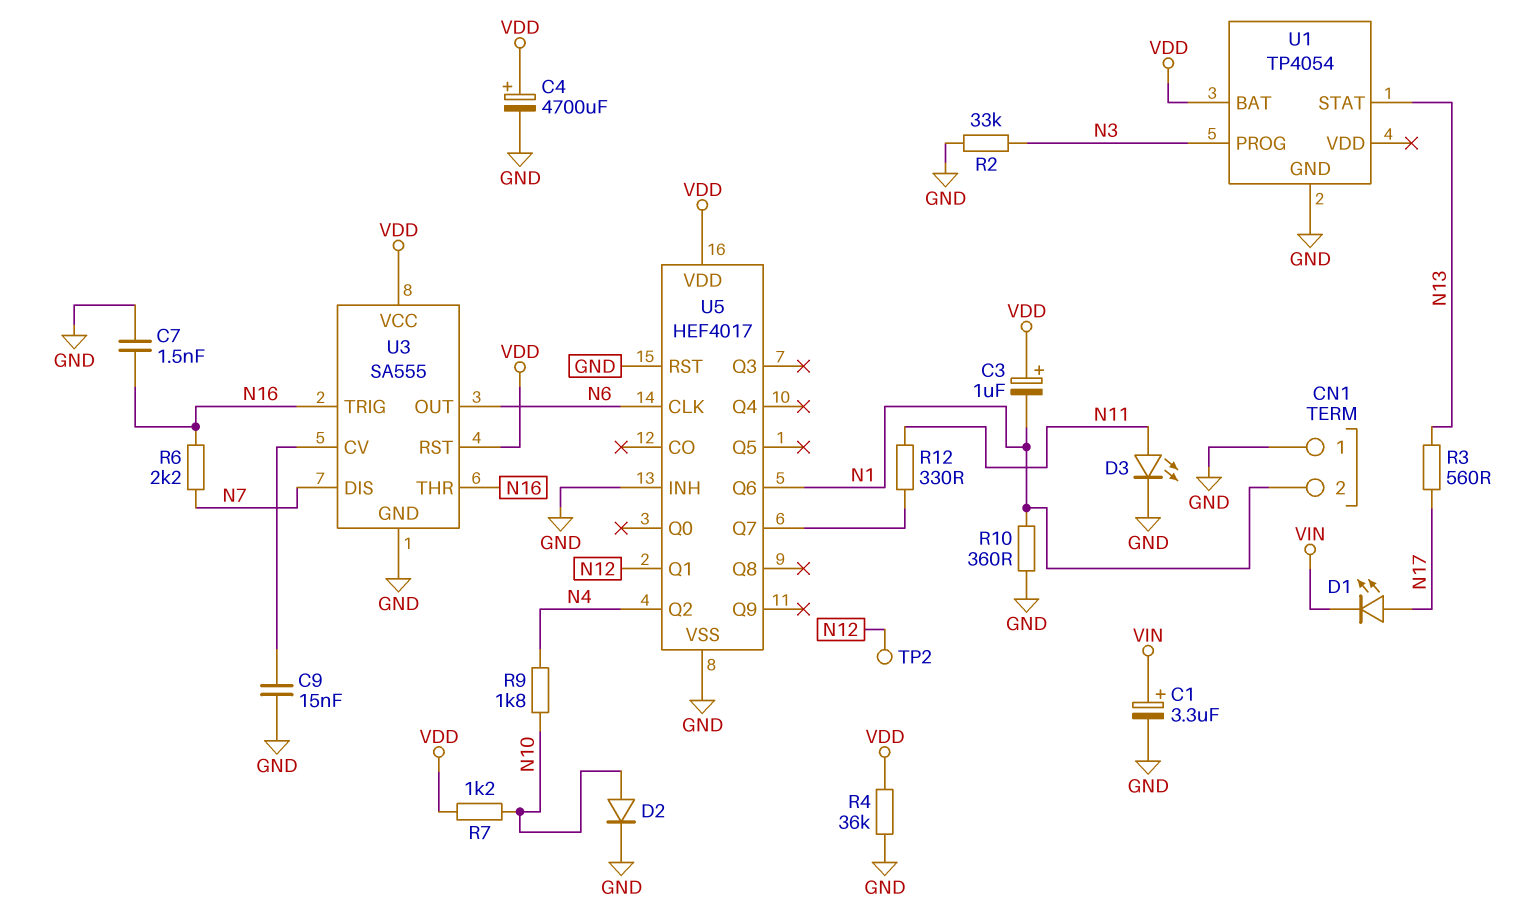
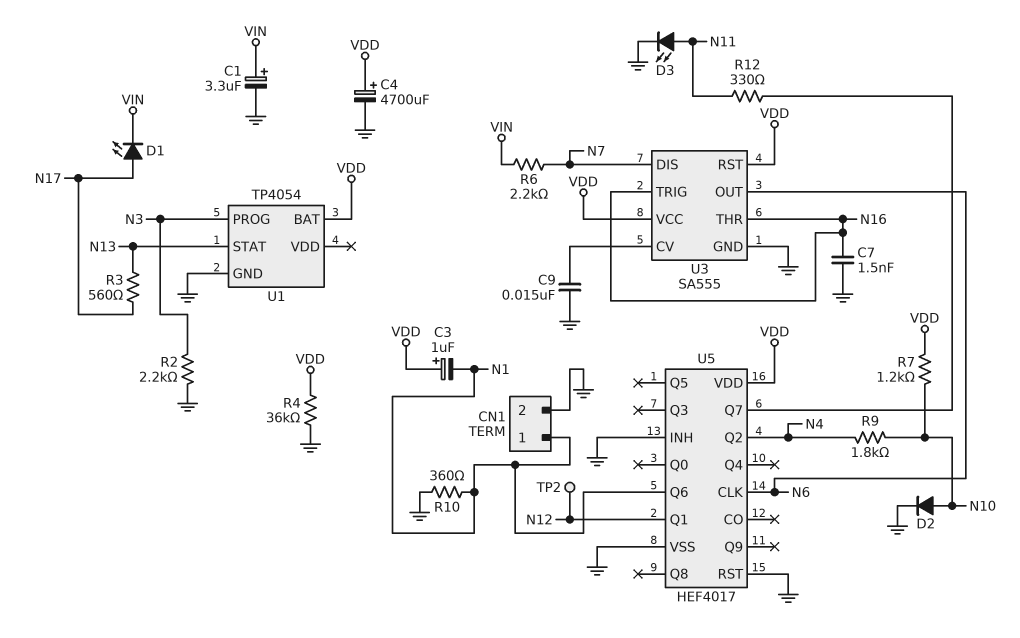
CN1 pin 1: GND -> N1
CN1 pin 2: N1 -> GND
R2: 33k (GND, N3) -> 2.2k (GND, N3)
R6: 2.2k (N7, N16) -> 2.2k (N7, VIN)

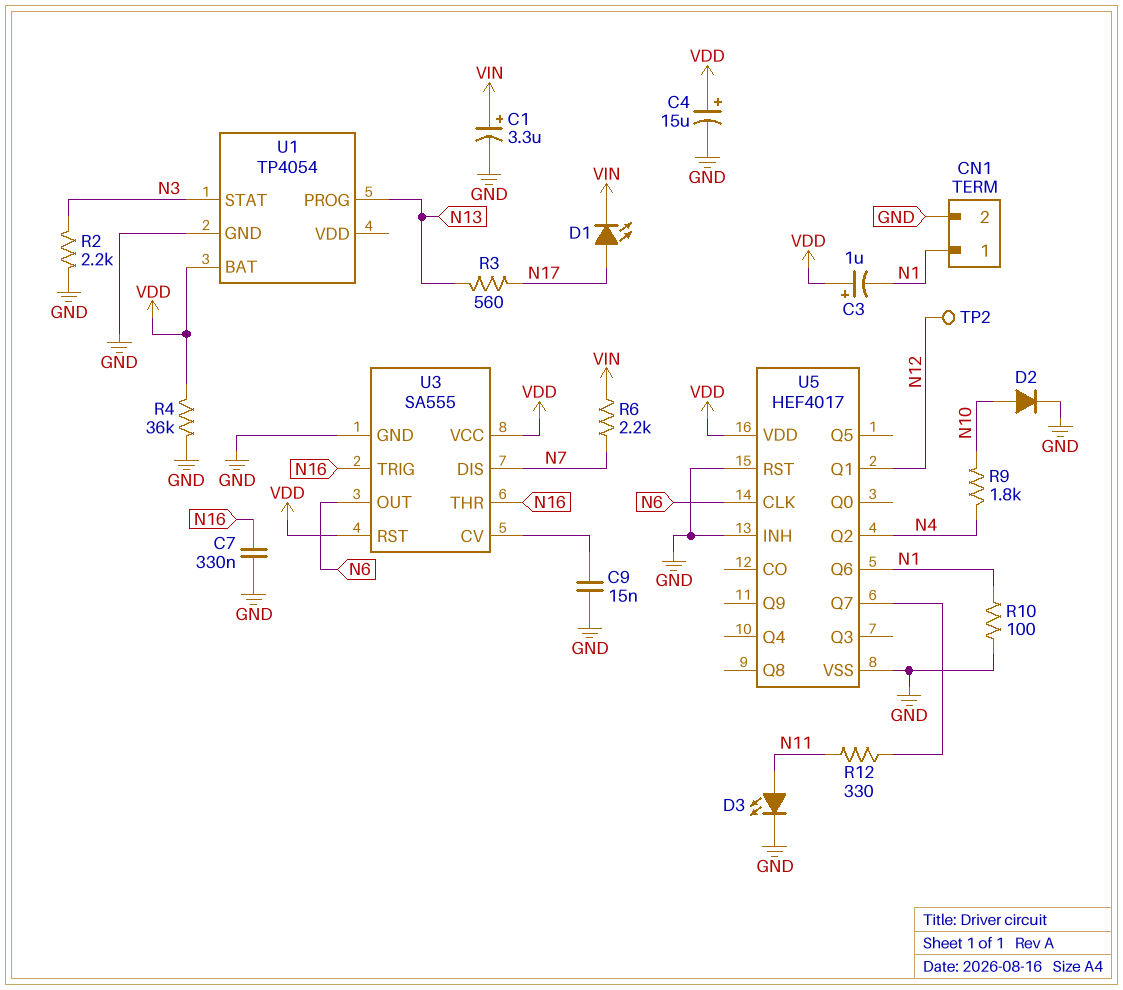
C4: 4700uF (plus VDD, minus GND) -> 15uF (plus VDD, minus GND)
C7: 1.5nF (GND, N16) -> 330nF (GND, N16)
R7: 1.2k (N10, VDD) -> none
R10: 360 (GND, N1) -> 100 (GND, N1)
U1 pin PROG: N3 -> N13
U1 pin STAT: N13 -> N3

